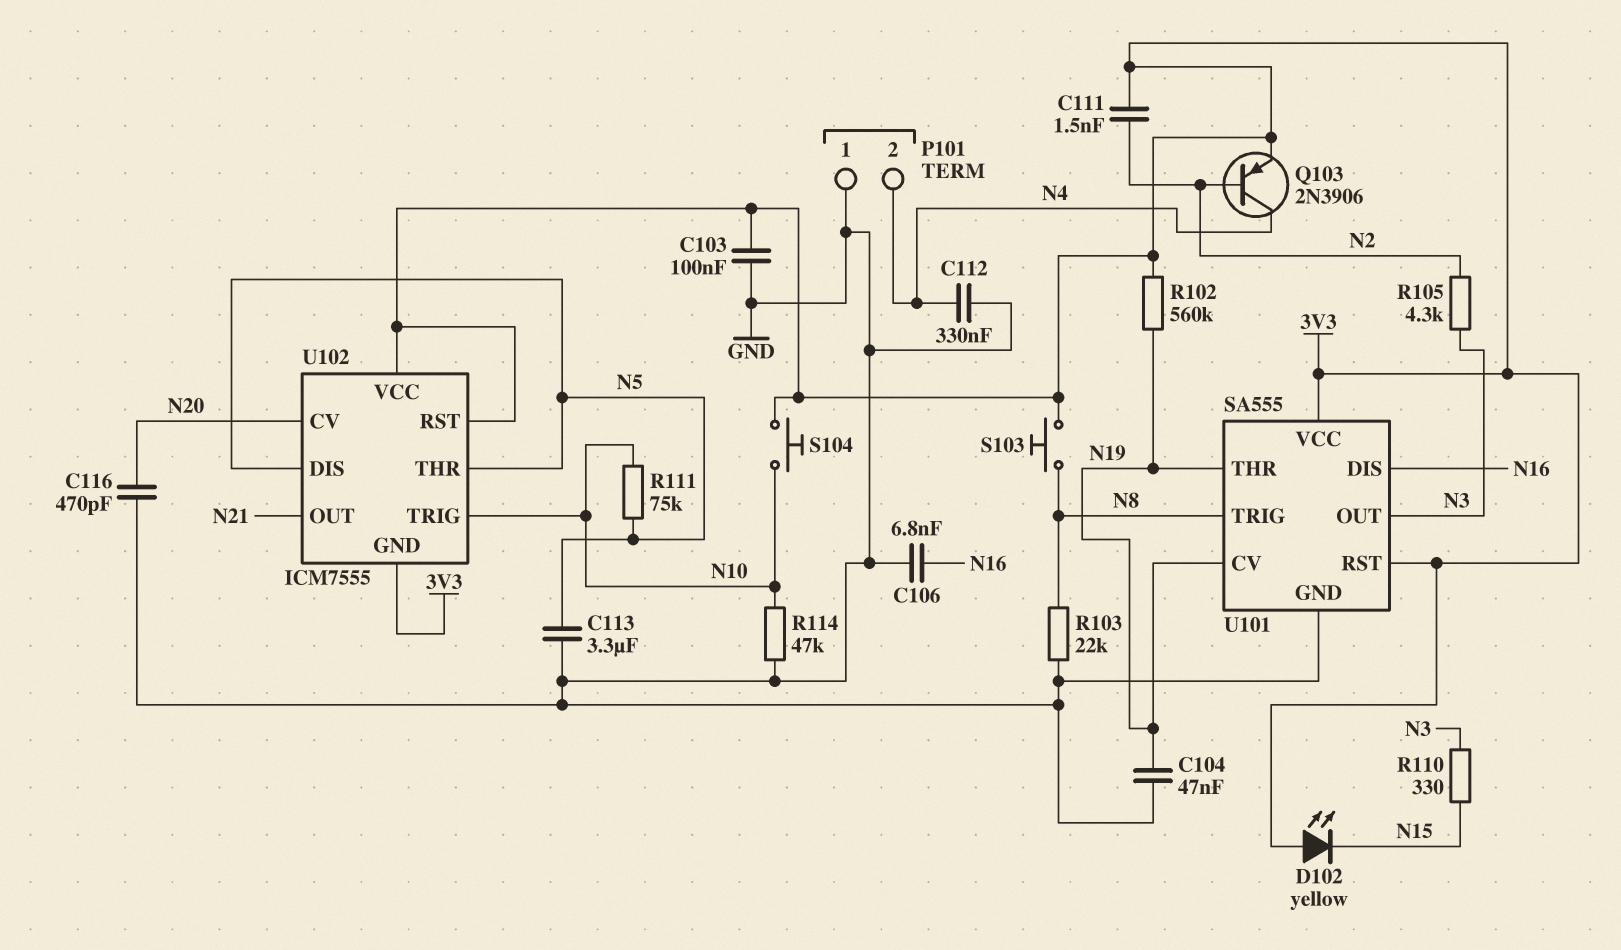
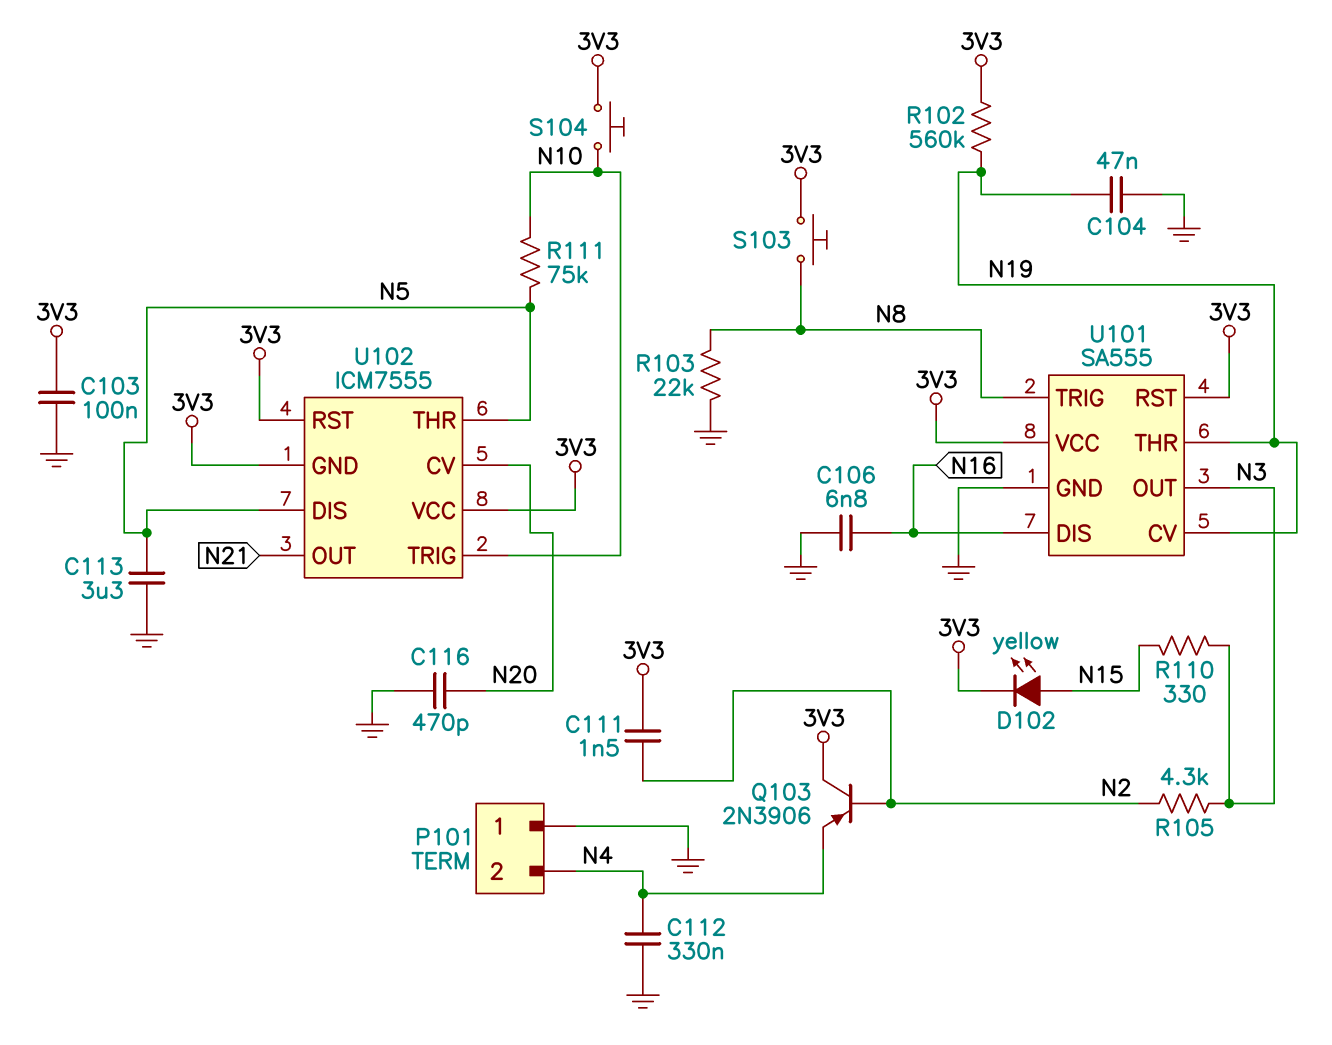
D102: LED yellow (A 3V3, K N15) -> LED yellow (A N15, K 3V3)
Q103: PNP 2N3906 (B N2, C N4, E 3V3) -> PNP 2N3906 (B N2, C 3V3, E N4)
R114: 47k (GND, N10) -> none

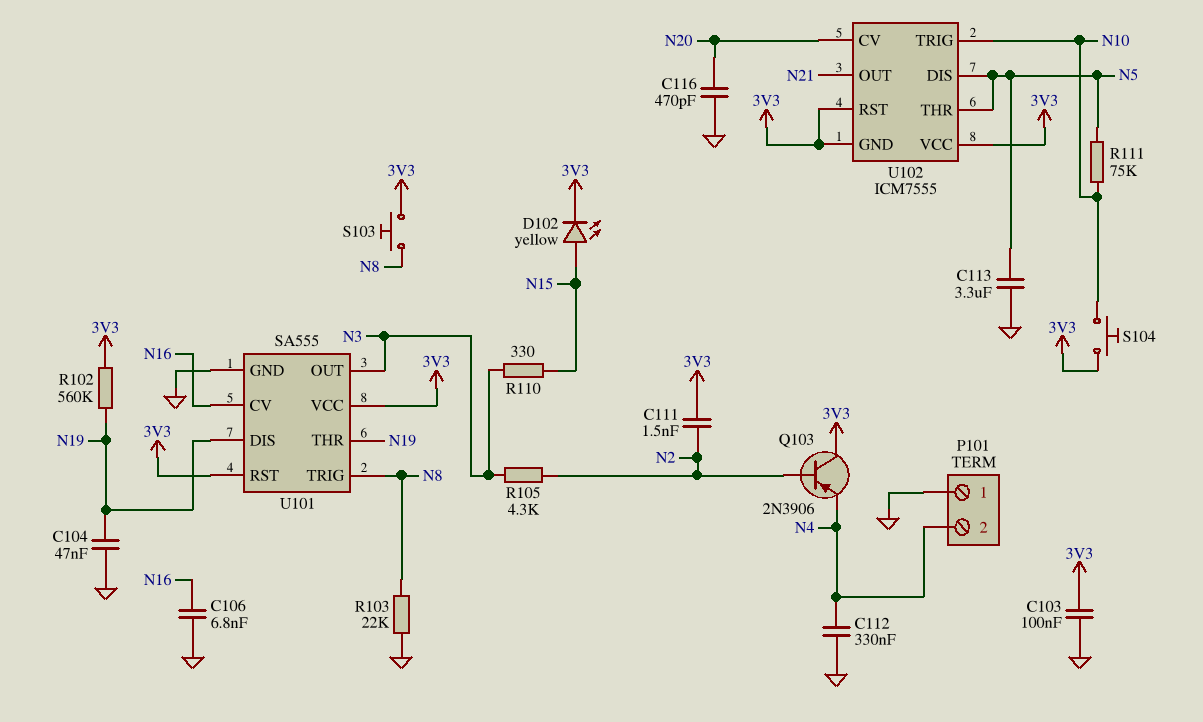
U101 pin CV: N19 -> N16
U101 pin DIS: N16 -> N19

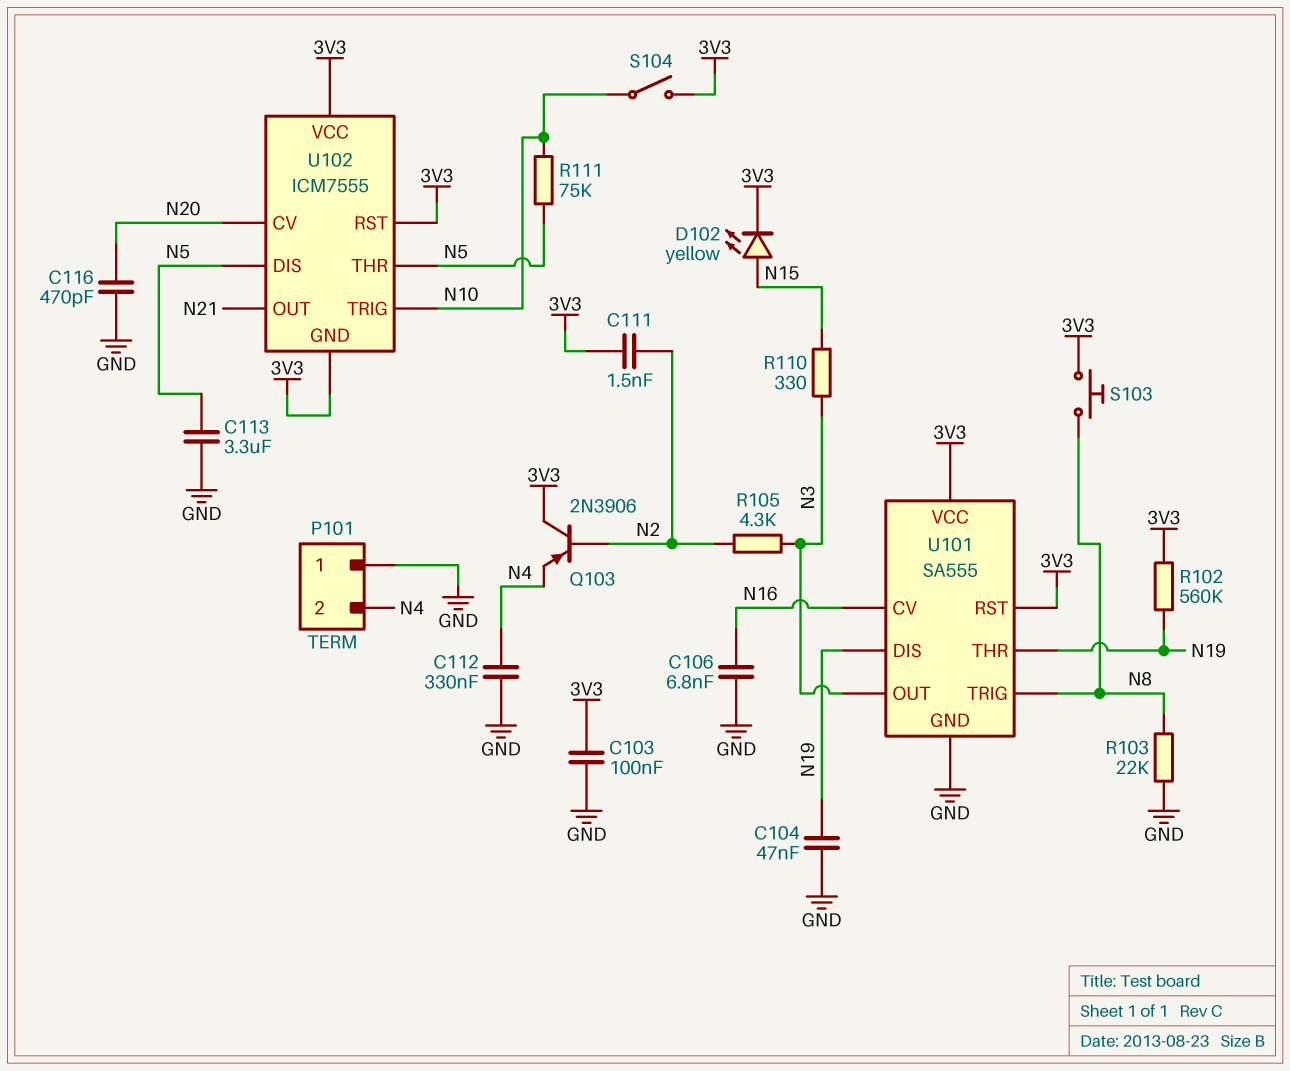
S104: button (3V3, N10) -> switch (3V3, N10)

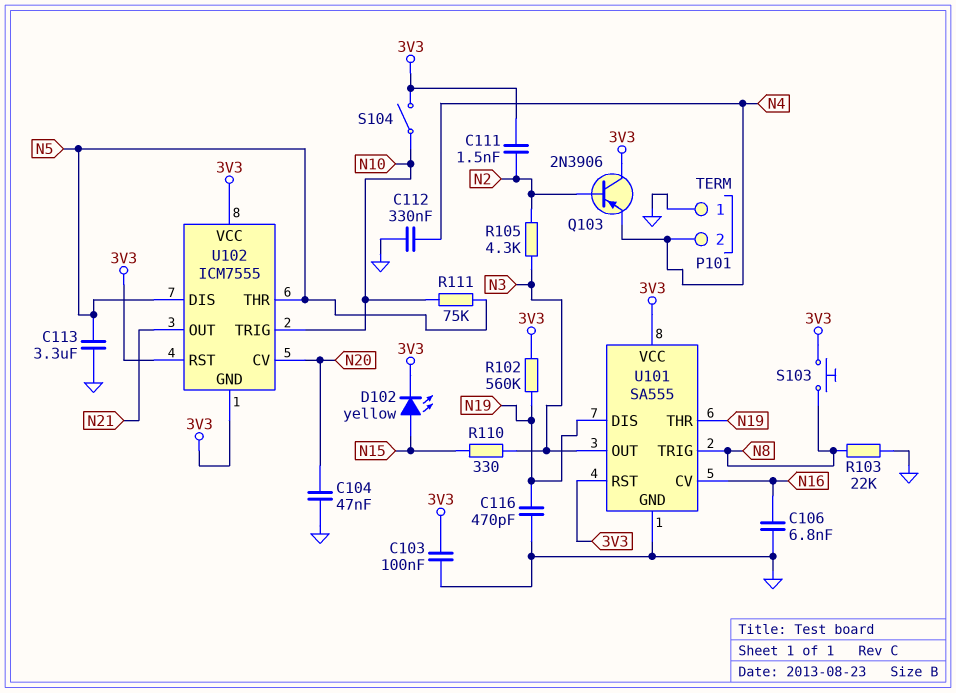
C104: 47nF (GND, N19) -> 47nF (GND, N20)
C116: 470pF (GND, N20) -> 470pF (GND, N19)

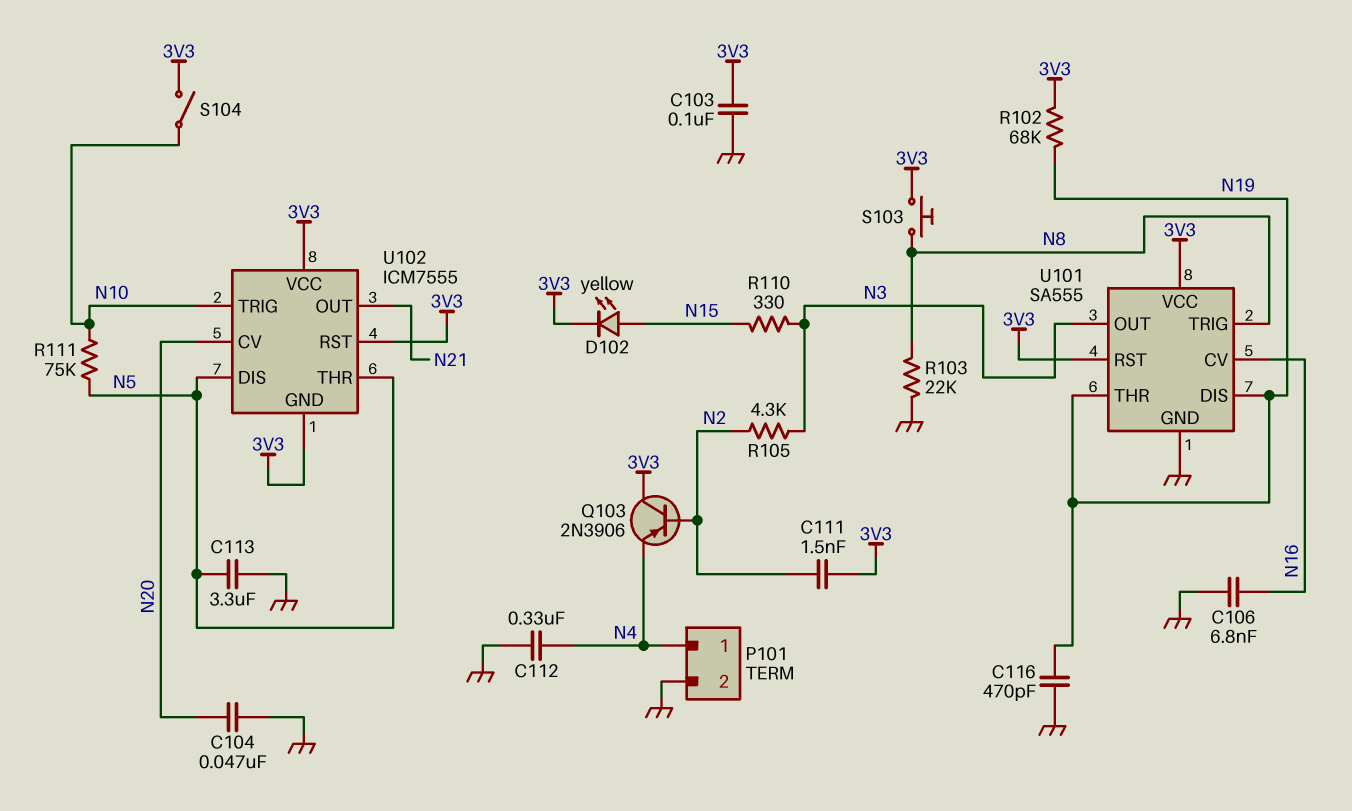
P101 pin 1: GND -> N4
P101 pin 2: N4 -> GND
R102: 560k (3V3, N19) -> 68k (3V3, N19)

